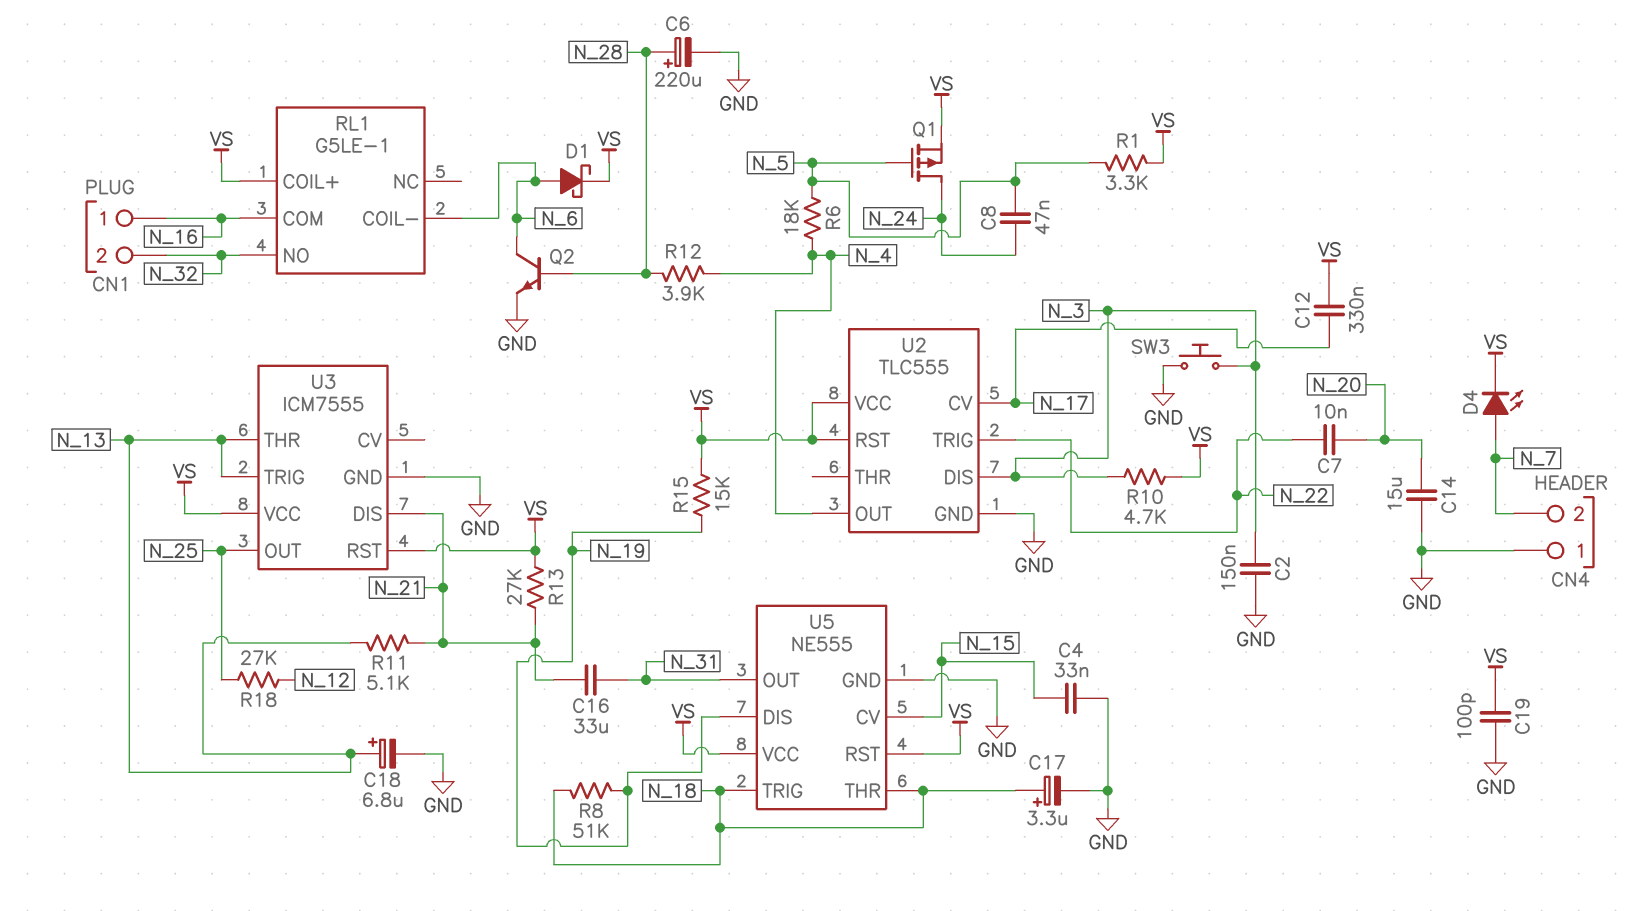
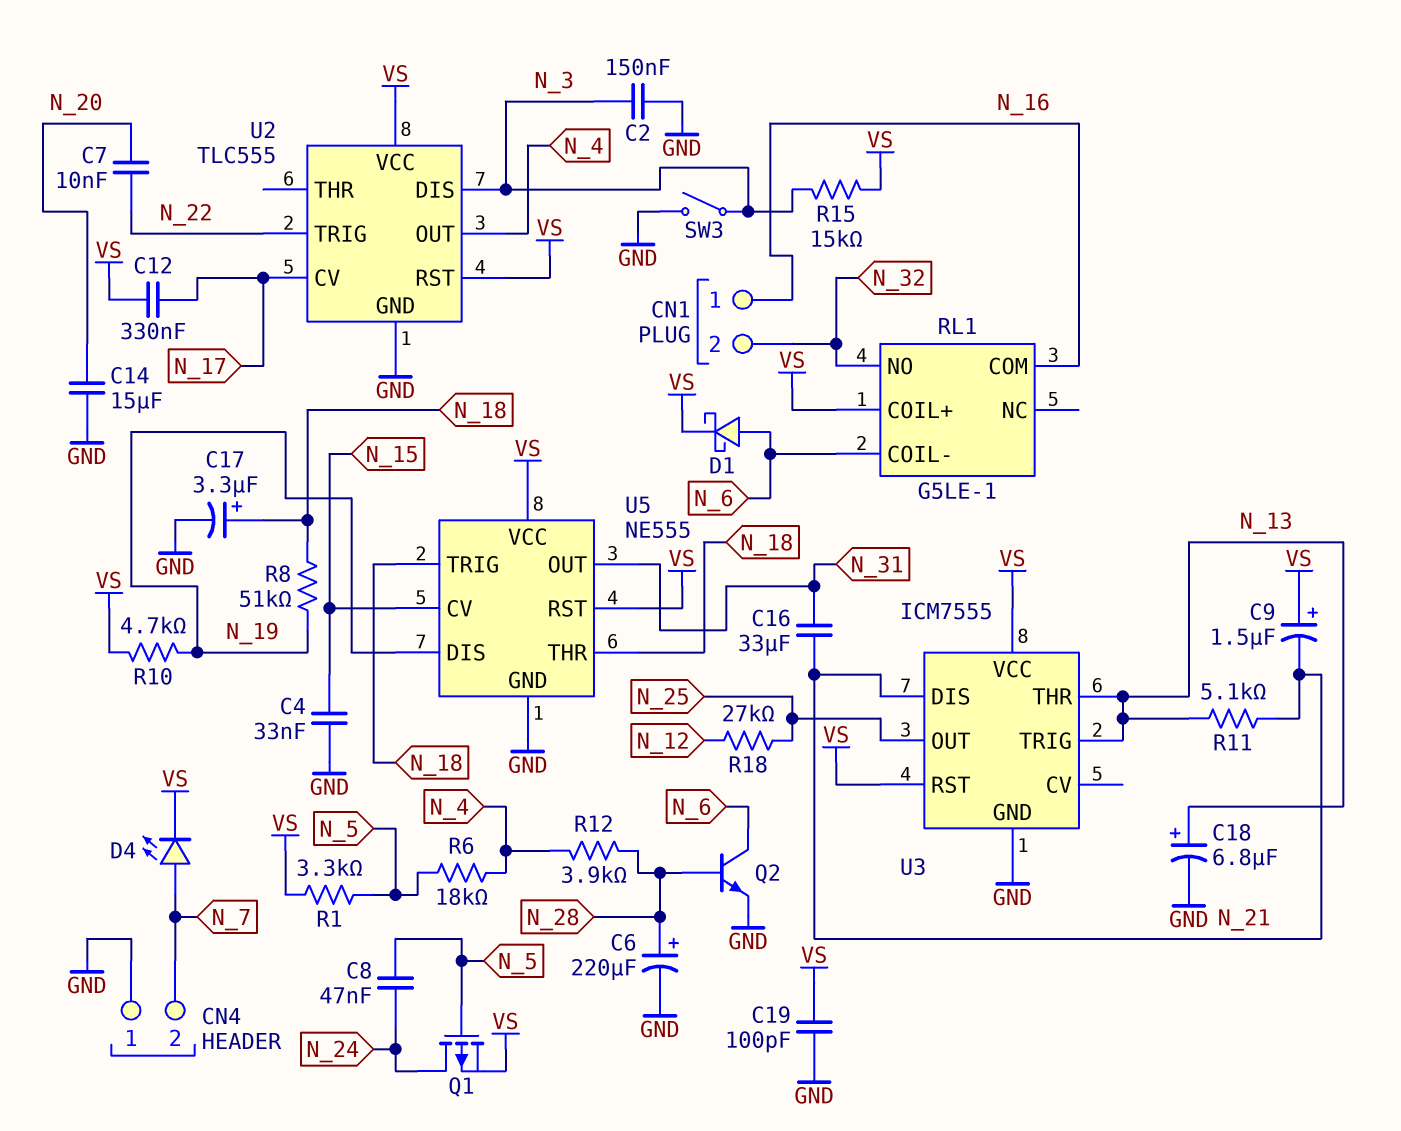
C9: none -> 1.5uF (plus VS, minus N_21)
R10: 4.7k (N_3, VS) -> 4.7k (N_19, VS)
R13: 27k (N_21, VS) -> none
R15: 15k (N_19, VS) -> 15k (N_3, VS)
SW3: button (GND, N_3) -> switch (GND, N_3)

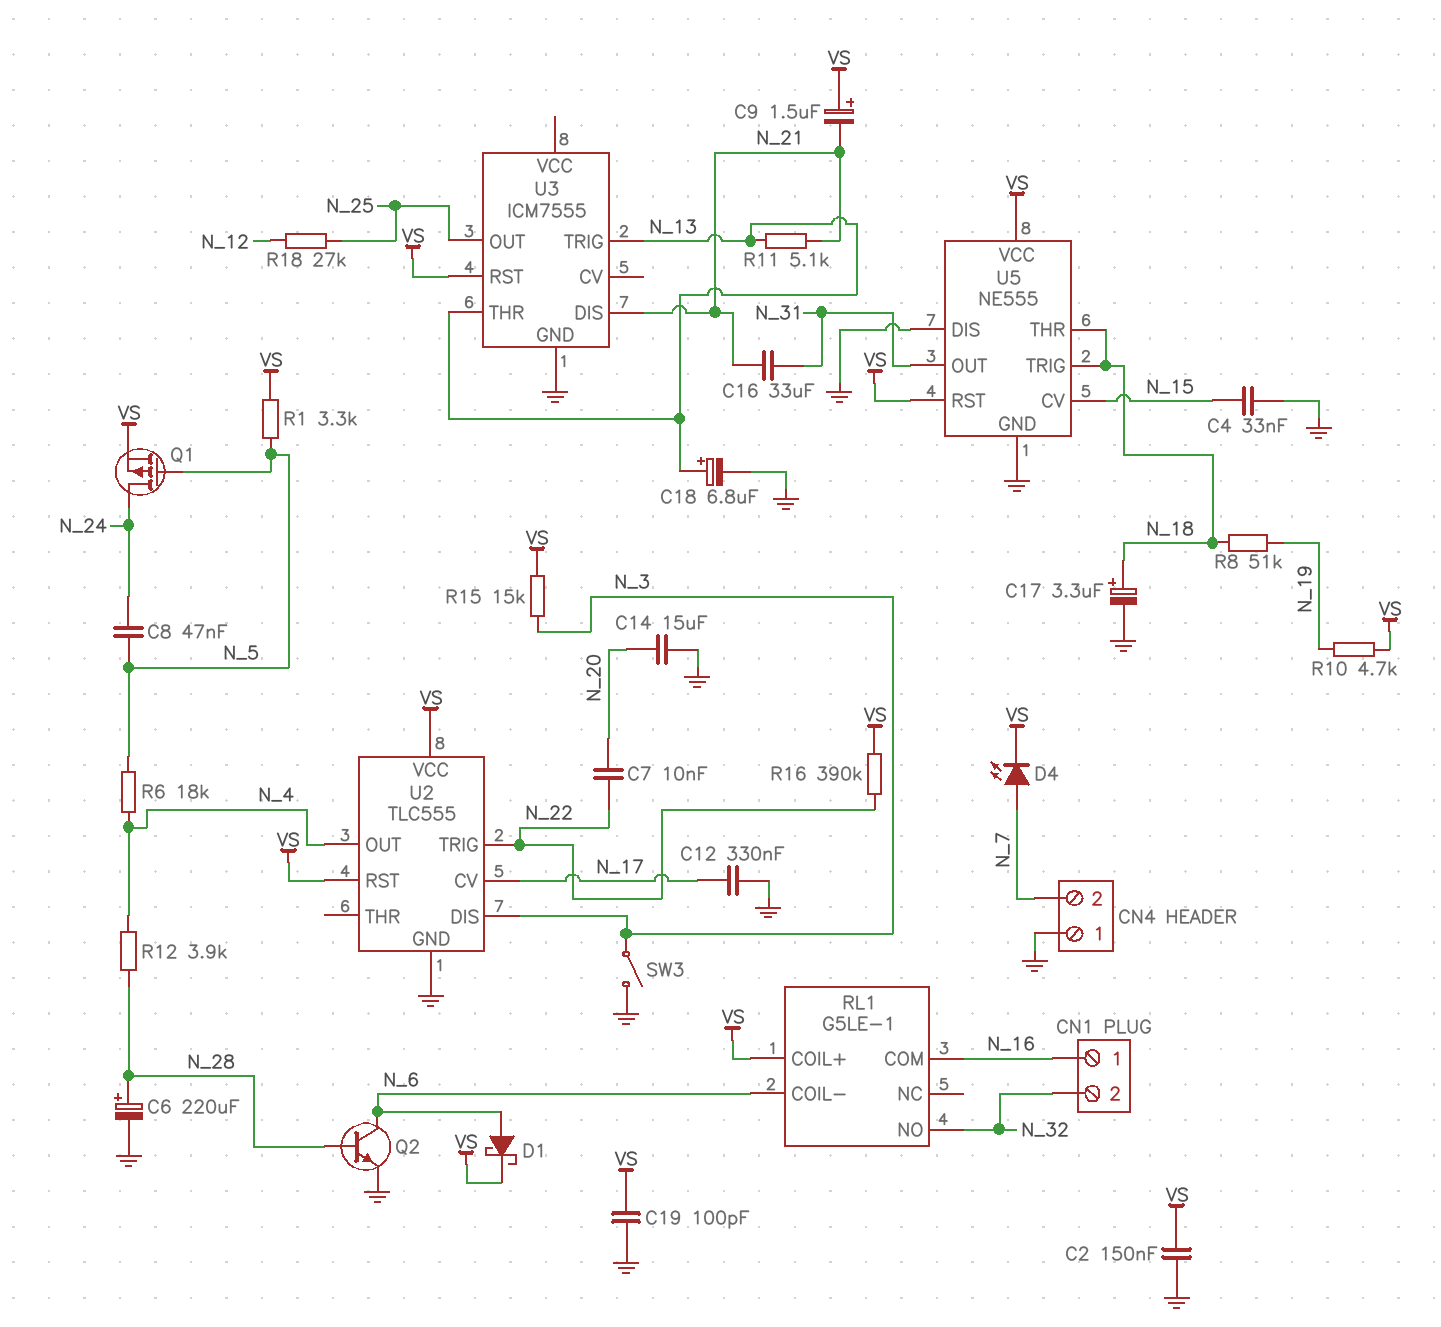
C2: 150nF (GND, N_3) -> 150nF (GND, VS)
C12: 330nF (N_17, VS) -> 330nF (GND, N_17)
R16: none -> 390k (N_22, VS)
U3 pin VCC: VS -> none
U5 pin DIS: N_19 -> GND

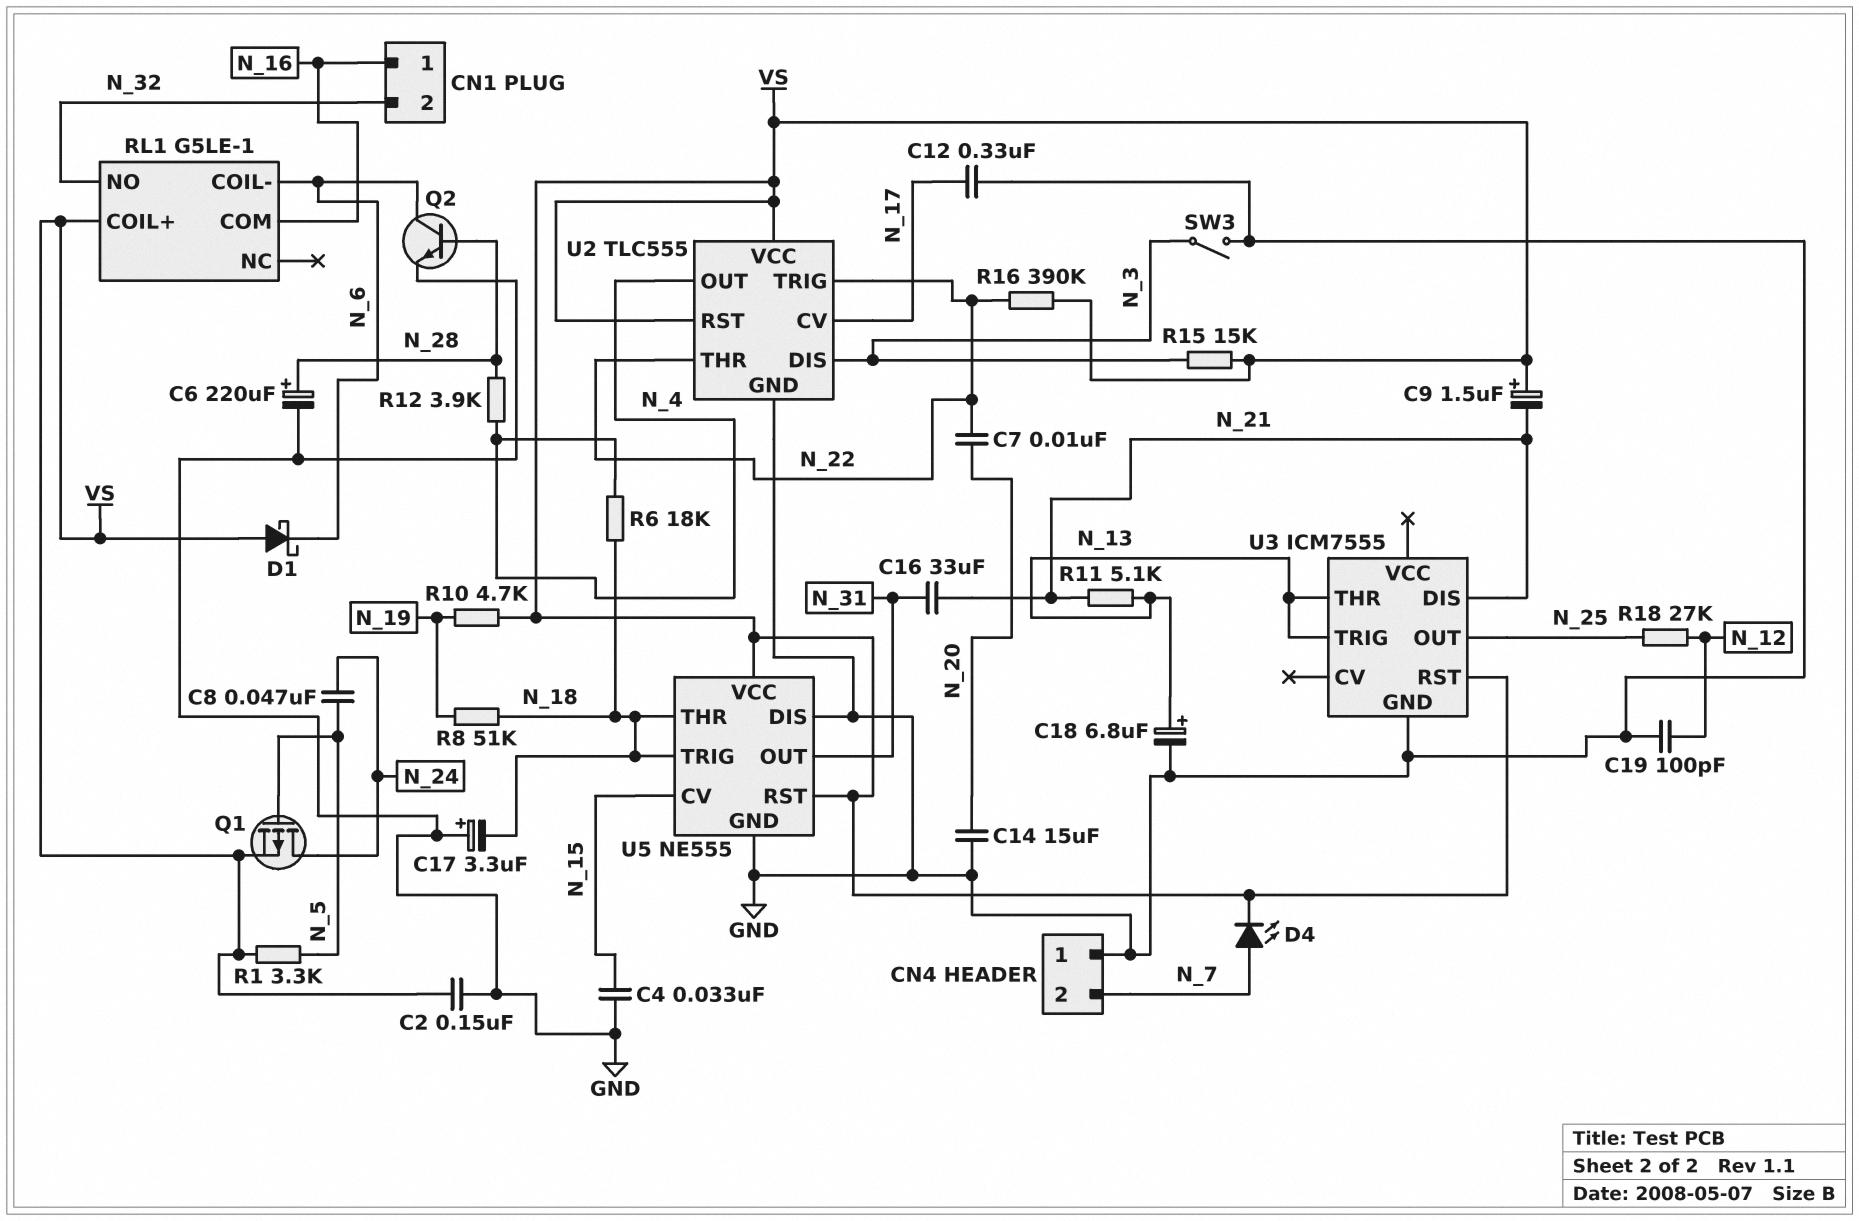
C17: 3.3uF (plus N_18, minus GND) -> 3.3uF (plus GND, minus N_18)
C19: 100pF (GND, VS) -> 100pF (GND, N_12)
D1: schottky (A N_6, K VS) -> schottky (A VS, K N_6)
R6: 18k (N_4, N_5) -> 18k (N_4, N_18)
U2 pin THR: none -> N_22

